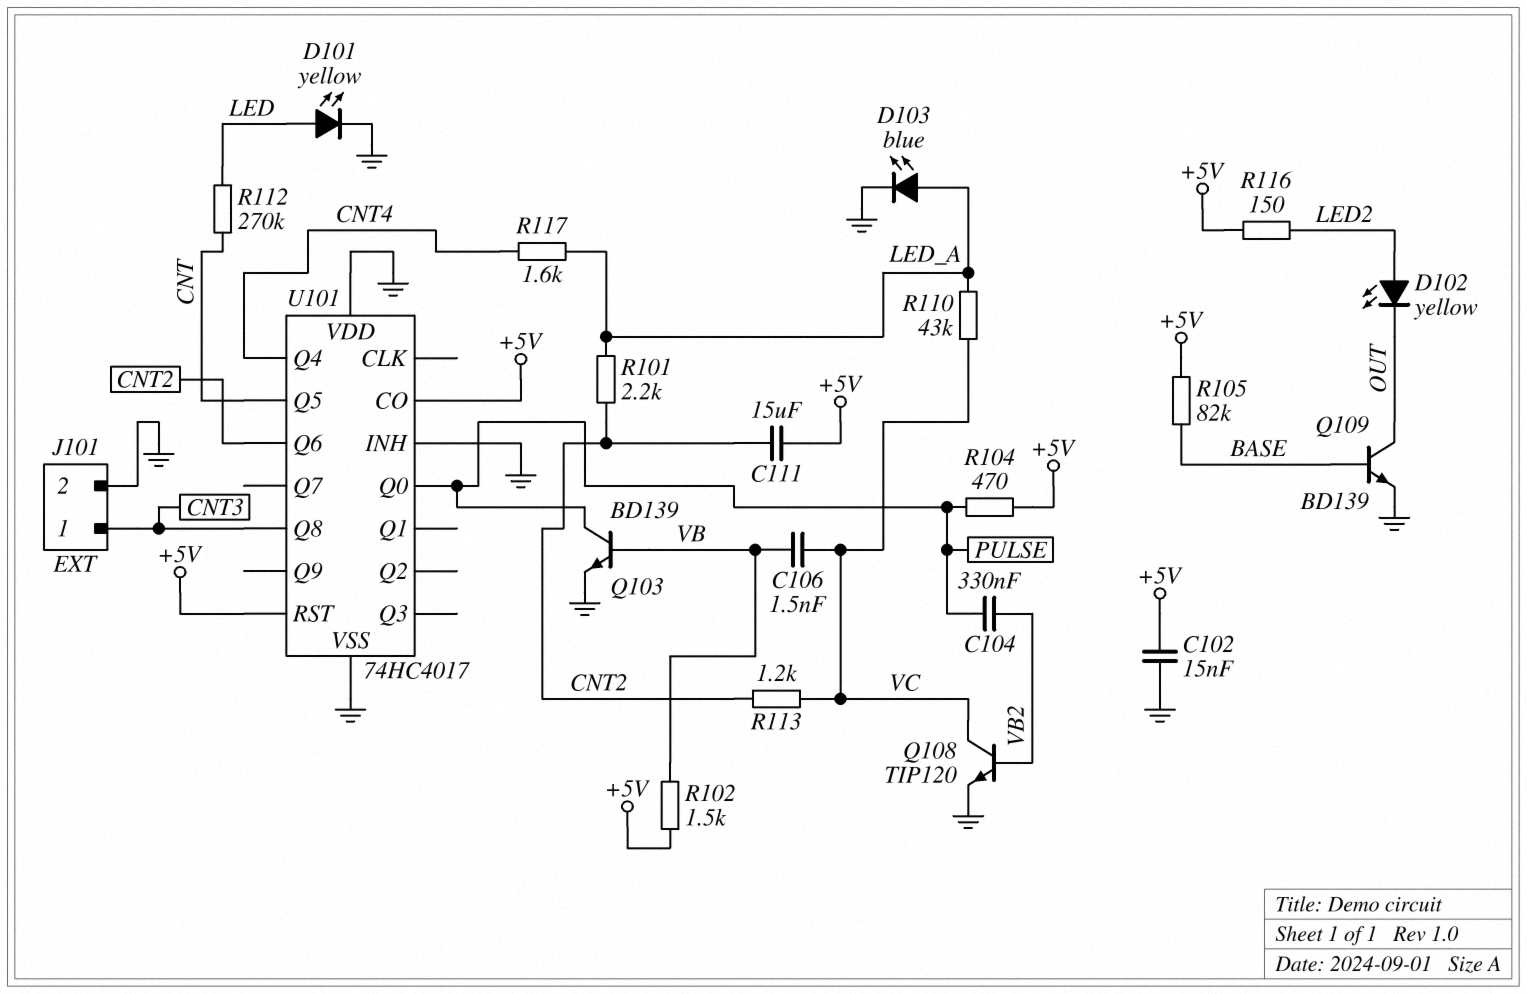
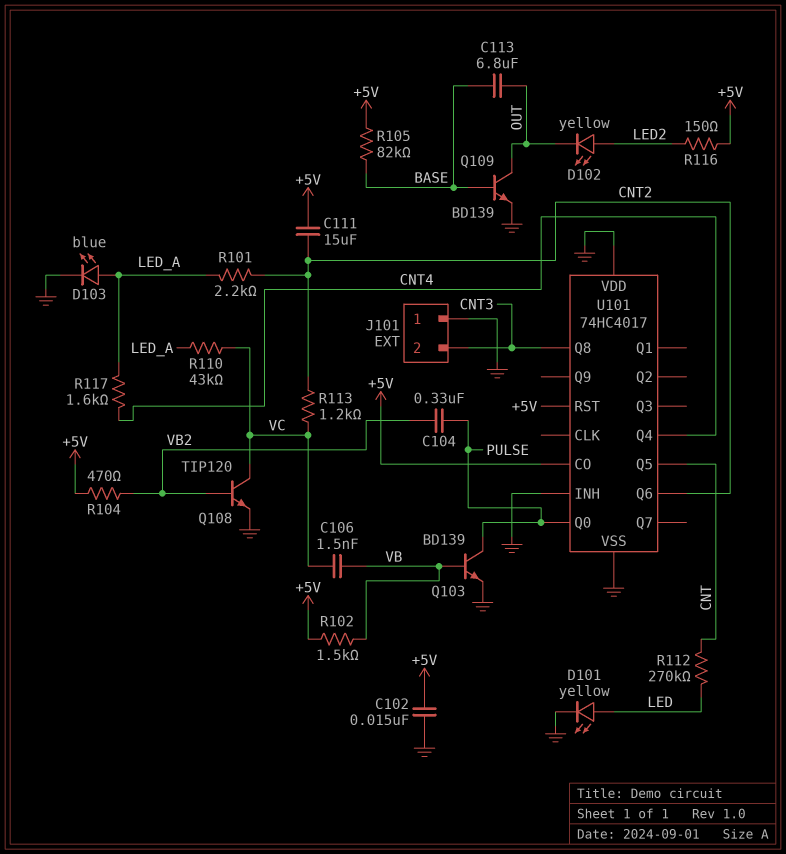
C113: none -> 6.8uF (BASE, OUT)
J101 pin 1: CNT3 -> GND
J101 pin 2: GND -> CNT3
R104: 470 (+5V, PULSE) -> 470 (+5V, VB2)

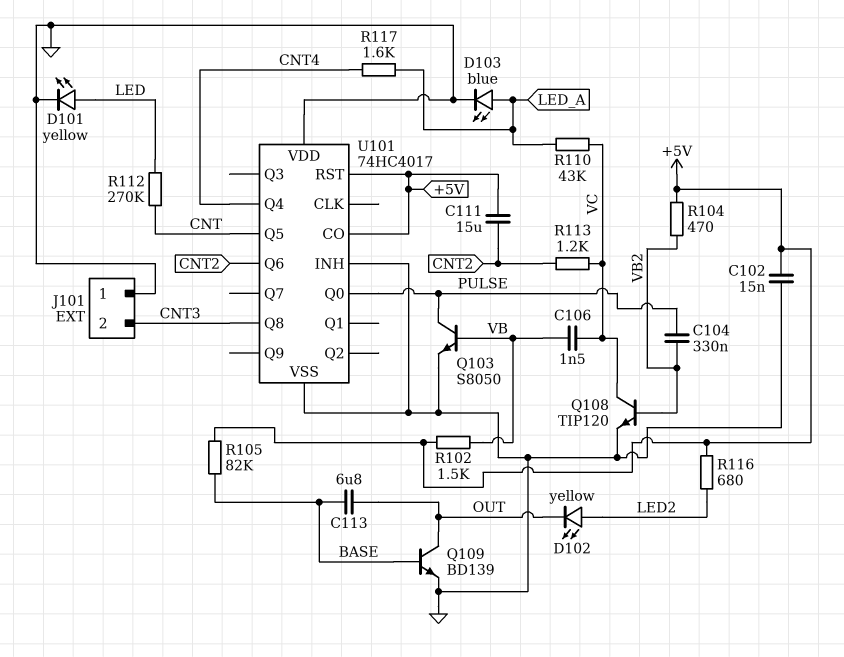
Q103: NPN BD139 (B VB, C PULSE, E GND) -> NPN S8050 (B VB, C PULSE, E GND)
R101: 2.2k (CNT2, LED_A) -> none
R116: 150 (+5V, LED2) -> 680 (+5V, LED2)

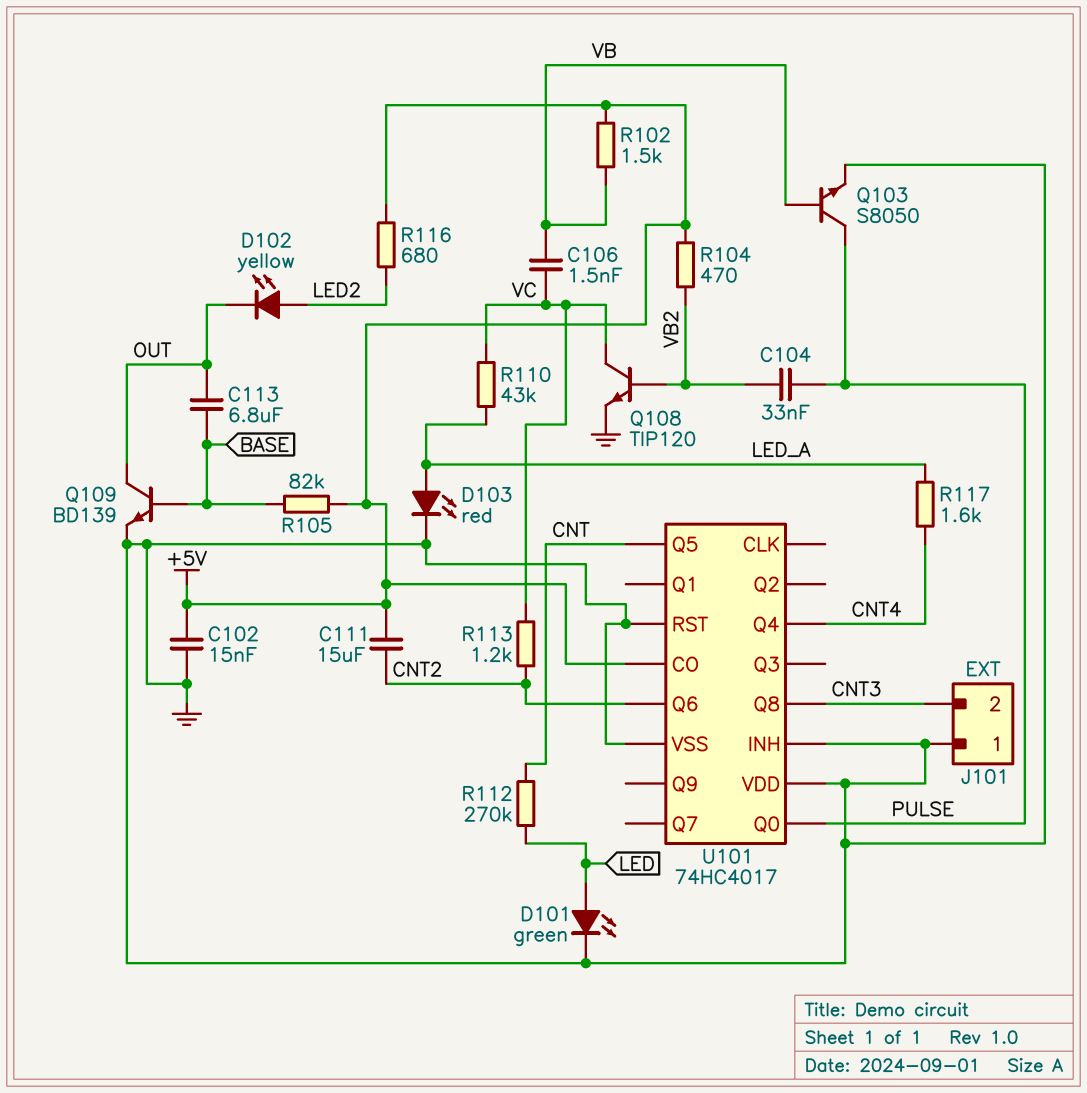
C104: 330nF (PULSE, VB2) -> 33nF (PULSE, VB2)
D101: LED yellow (A LED, K GND) -> LED green (A LED, K GND)
D103: LED blue (A LED_A, K GND) -> LED red (A LED_A, K GND)
U101 pin RST: +5V -> GND

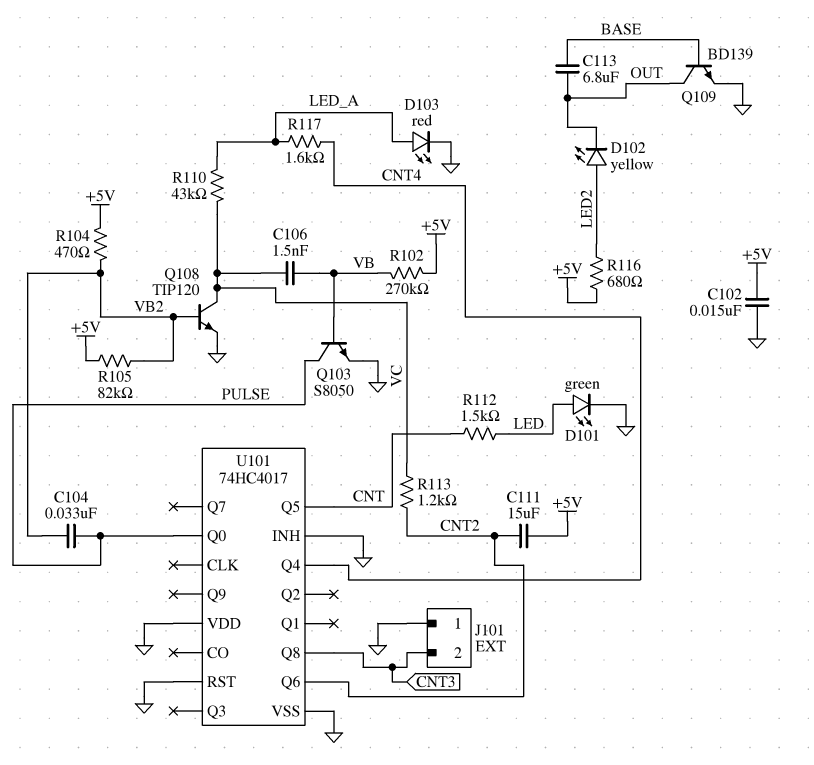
R102: 1.5k (+5V, VB) -> 270k (+5V, VB)
R105: 82k (+5V, BASE) -> 82k (+5V, VB2)
R112: 270k (CNT, LED) -> 1.5k (CNT, LED)
U101 pin CO: +5V -> none

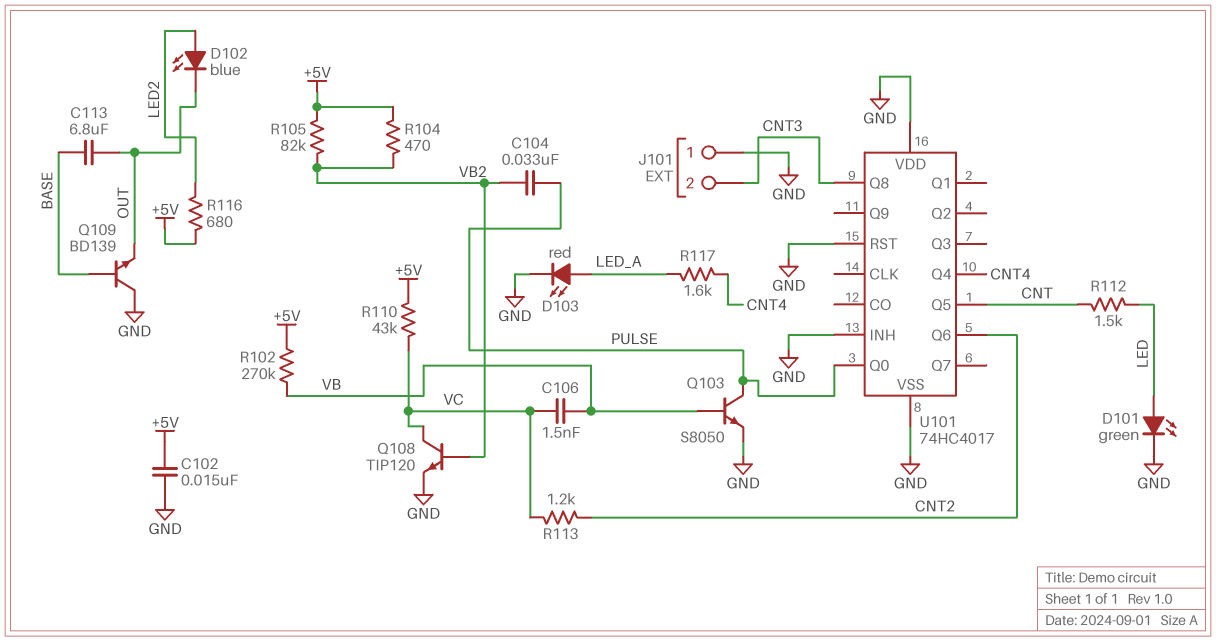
C111: 15uF (+5V, CNT2) -> none
D102: LED yellow (A LED2, K OUT) -> LED blue (A LED2, K OUT)
Q109: NPN BD139 (B BASE, C OUT, E GND) -> NPN BD139 (B BASE, C GND, E OUT)
R110: 43k (LED_A, VC) -> 43k (+5V, VC)

